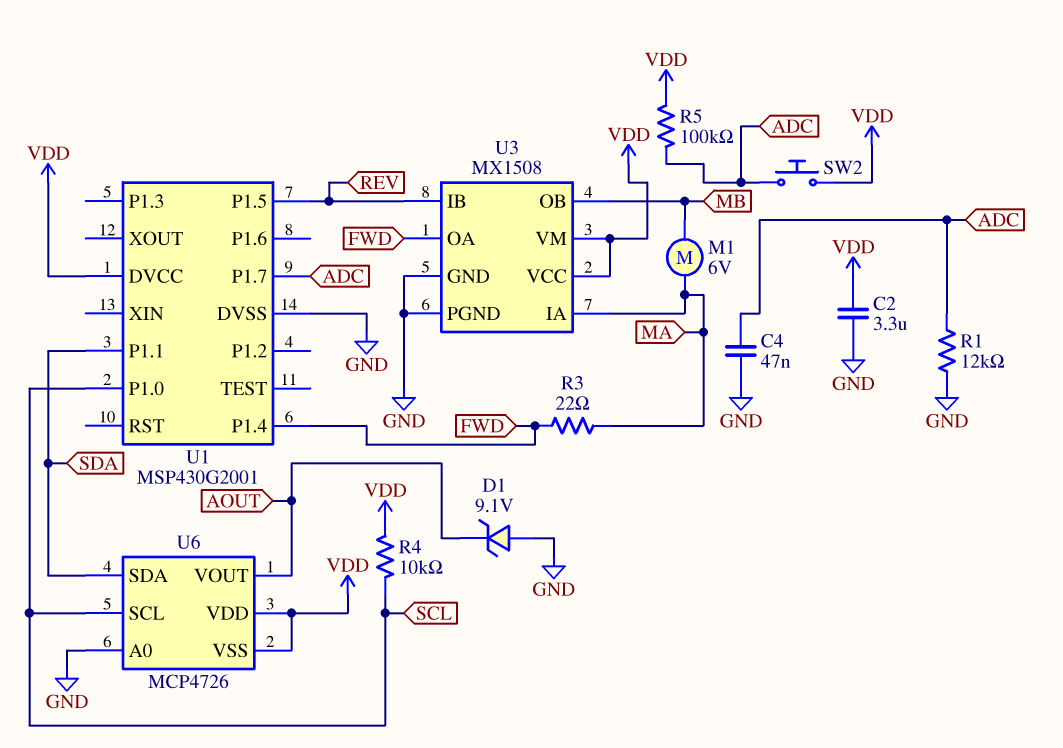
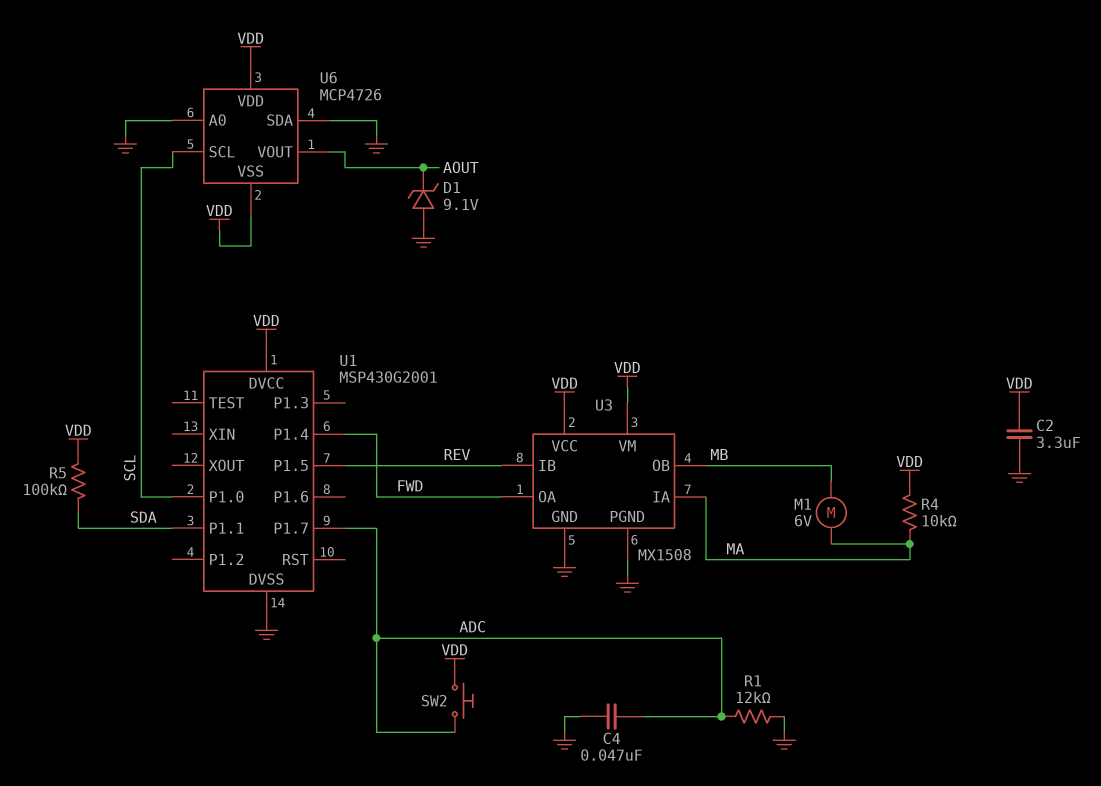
R3: 22 (FWD, MA) -> none
R4: 10k (SCL, VDD) -> 10k (MA, VDD)
R5: 100k (ADC, VDD) -> 100k (SDA, VDD)
U6 pin SDA: SDA -> GND

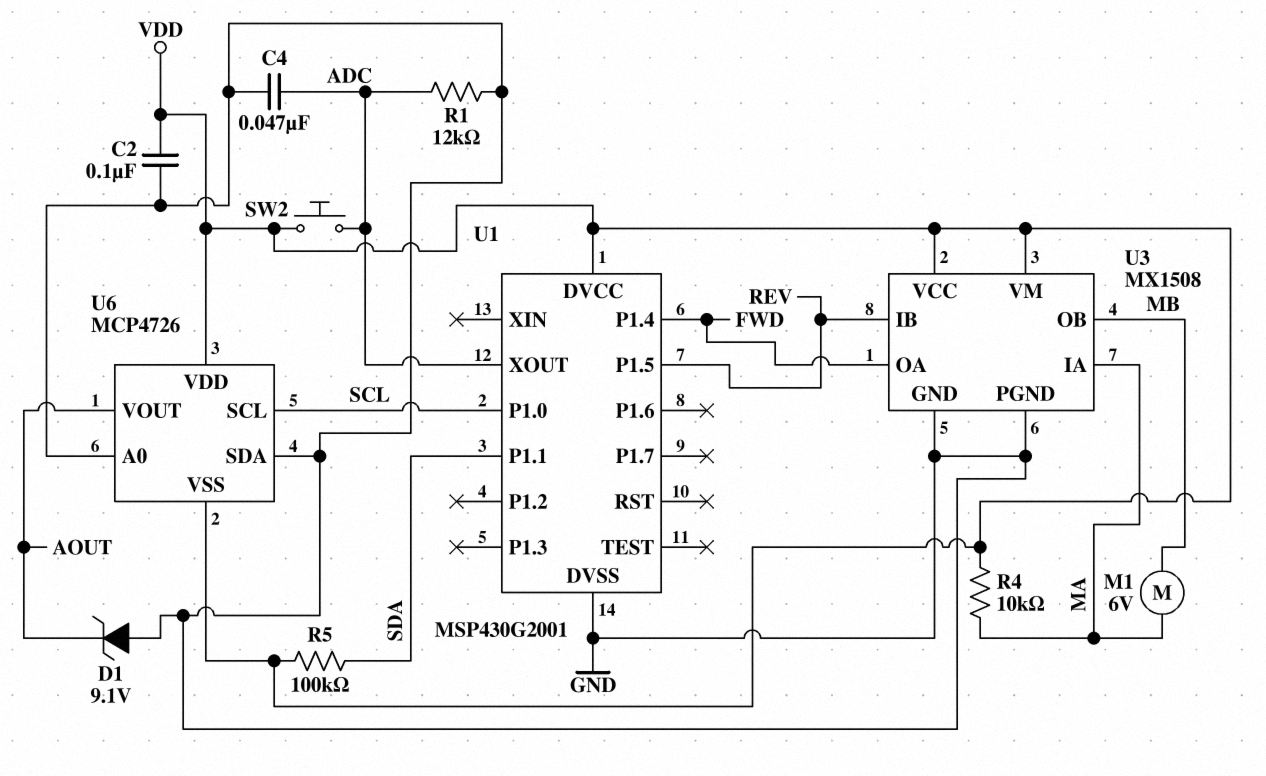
C2: 3.3uF (GND, VDD) -> 100nF (GND, VDD)
U1 pin P1.7: ADC -> none
U1 pin XOUT: none -> ADC

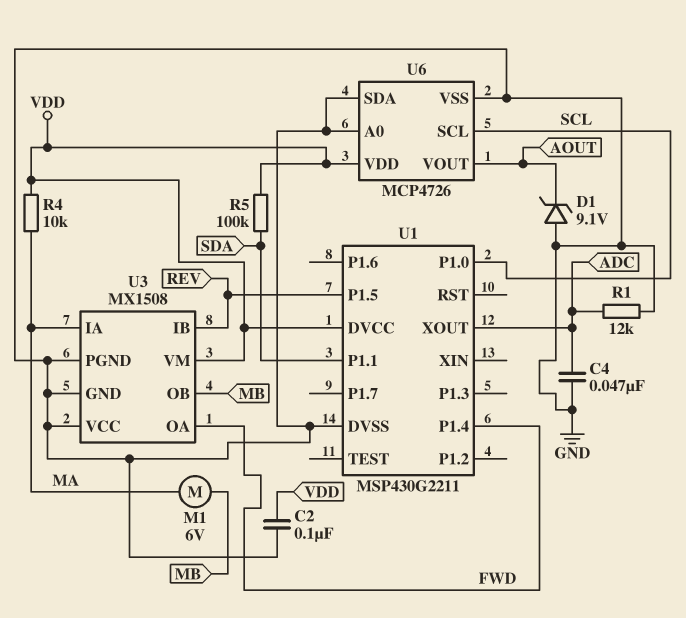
SW2: button (ADC, VDD) -> none
U1: MSP430G2001 -> MSP430G2211
U3 pin VCC: VDD -> GND
U6 pin VSS: VDD -> GND

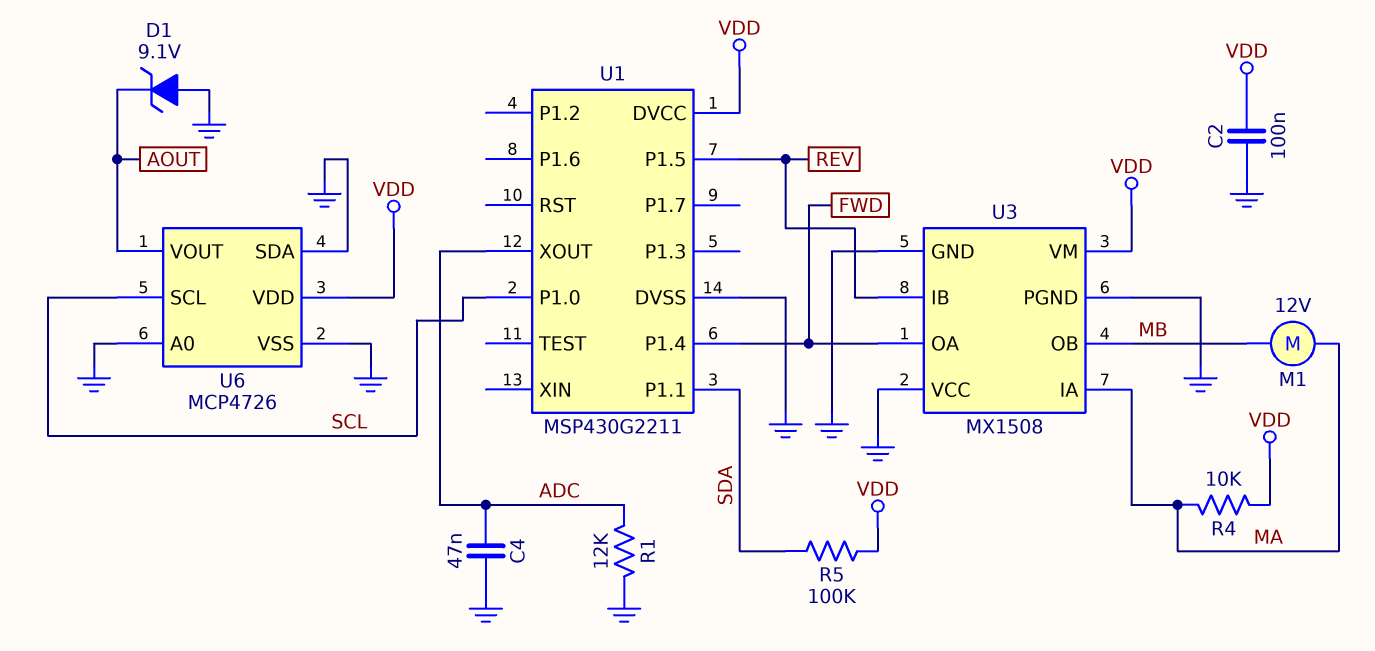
M1: motor 6V (MA, MB) -> motor 12V (MA, MB)

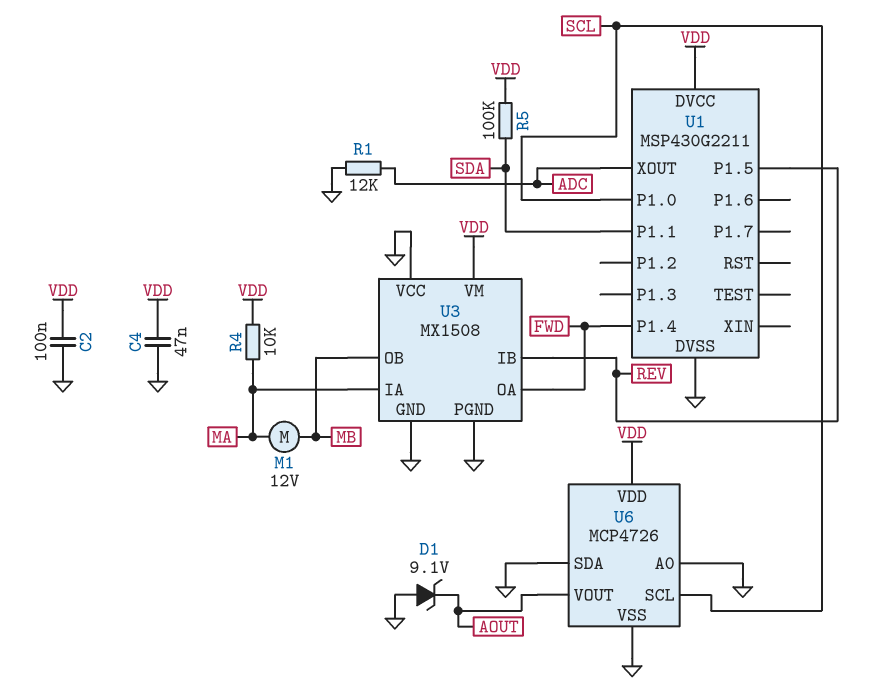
C4: 47nF (ADC, GND) -> 47nF (GND, VDD)

